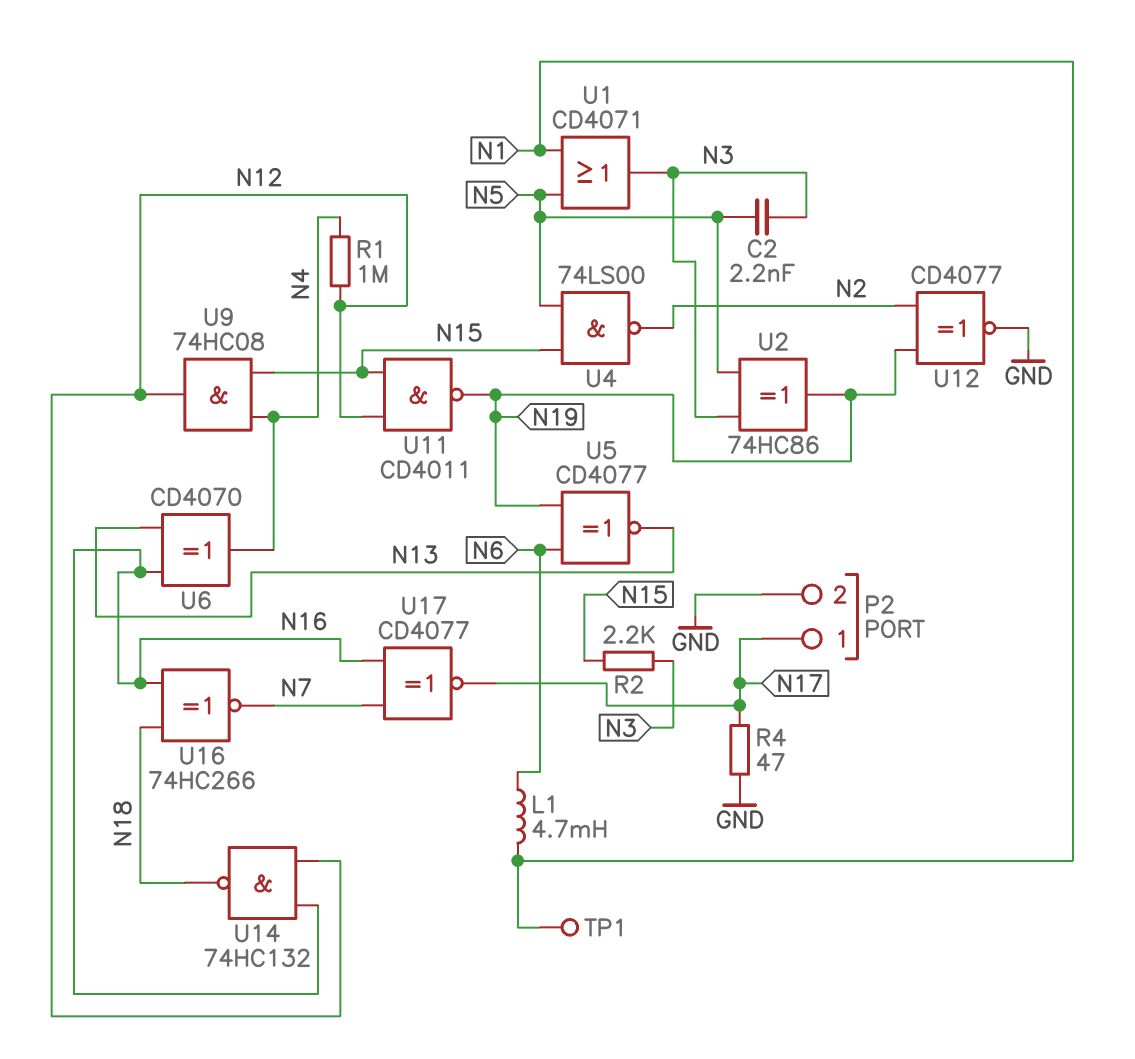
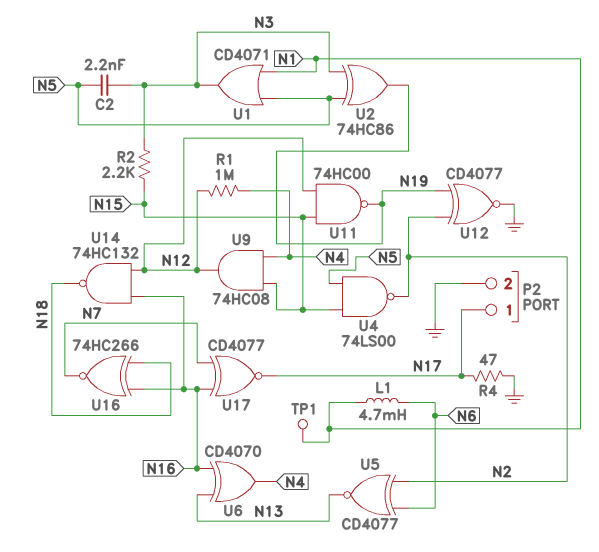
U5: XNOR CD4077 (in N6, in N19, out N13) -> XNOR CD4077 (in N2, in N6, out N13)
U11: NAND CD4011 (in N12, in N15, out N19) -> NAND 74HC00 (in N12, in N15, out N19)

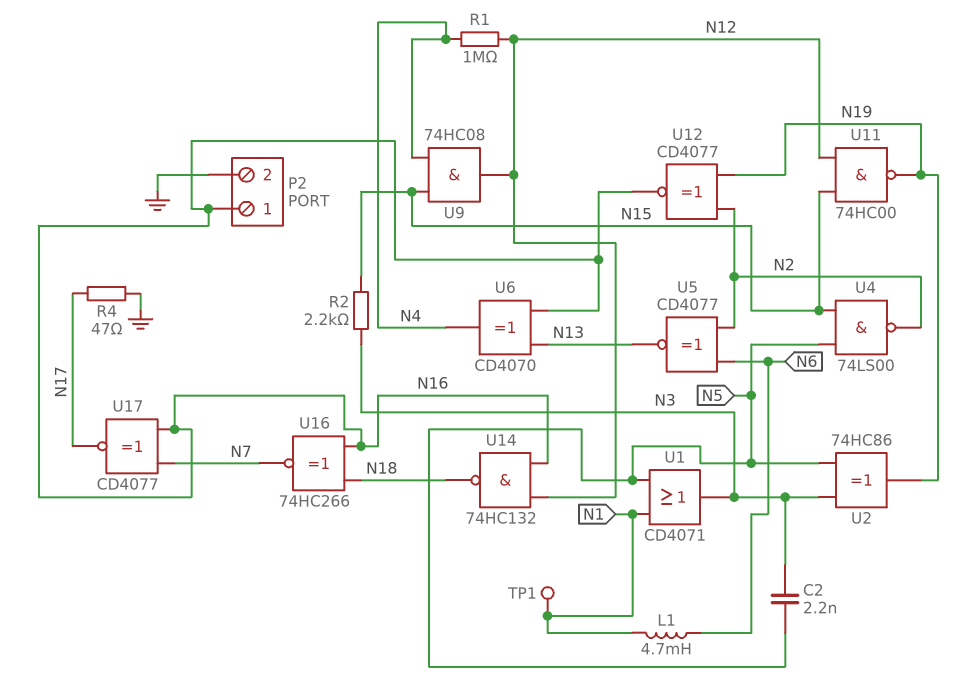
P2 pin 1: N17 -> N16
U12: XNOR CD4077 (in N2, in N19, out GND) -> XNOR CD4077 (in N2, in N19, out N16)

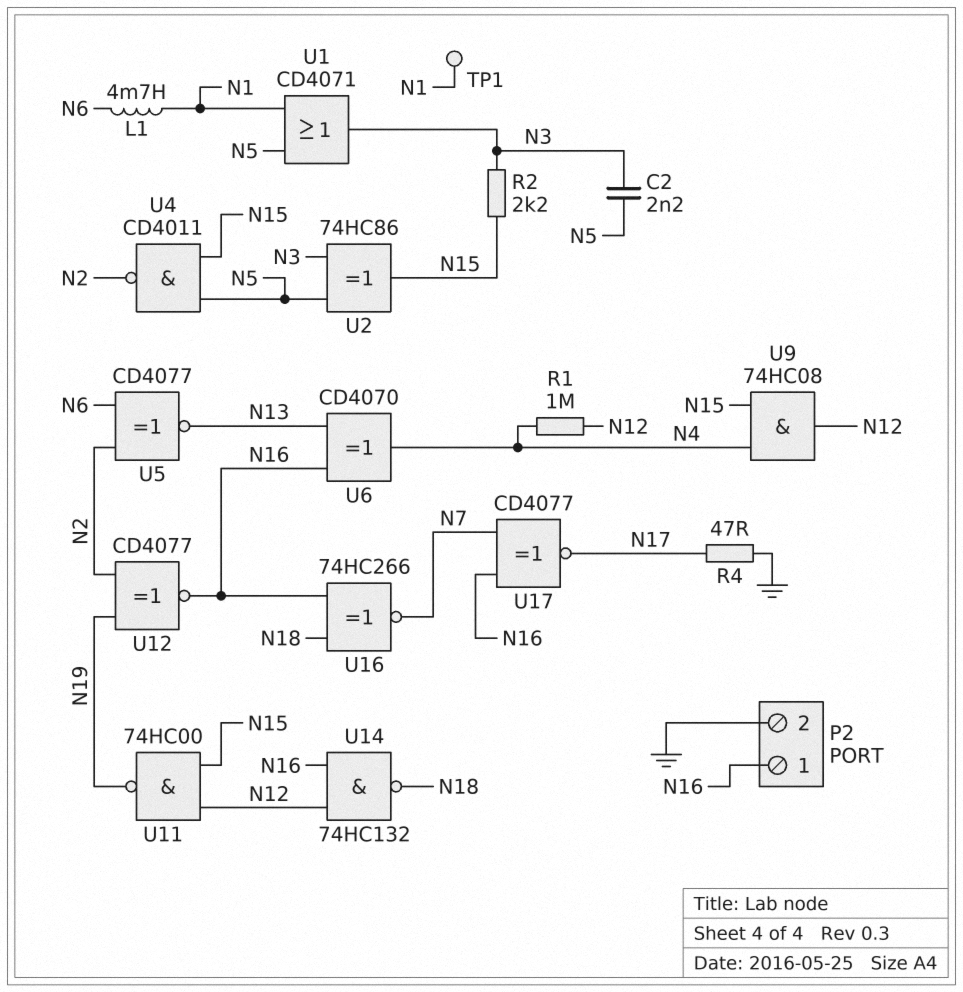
U2: XOR 74HC86 (in N3, in N5, out N19) -> XOR 74HC86 (in N3, in N5, out N15)
U4: NAND 74LS00 (in N5, in N15, out N2) -> NAND CD4011 (in N5, in N15, out N2)

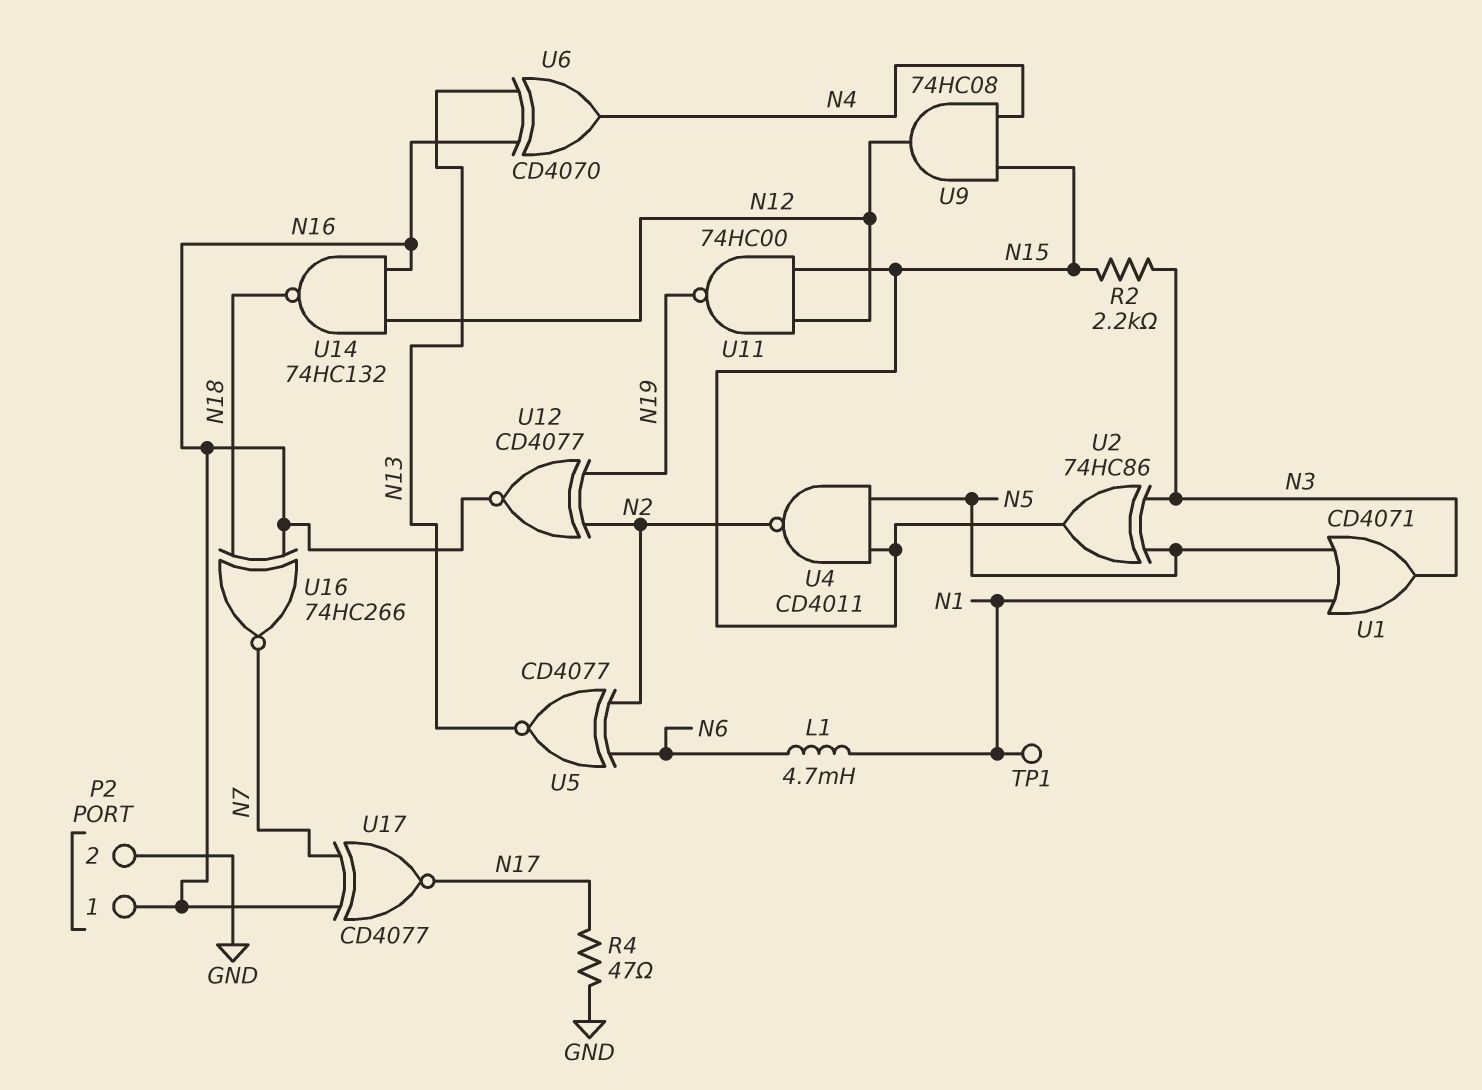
C2: 2.2nF (N3, N5) -> none
R1: 1M (N4, N12) -> none

